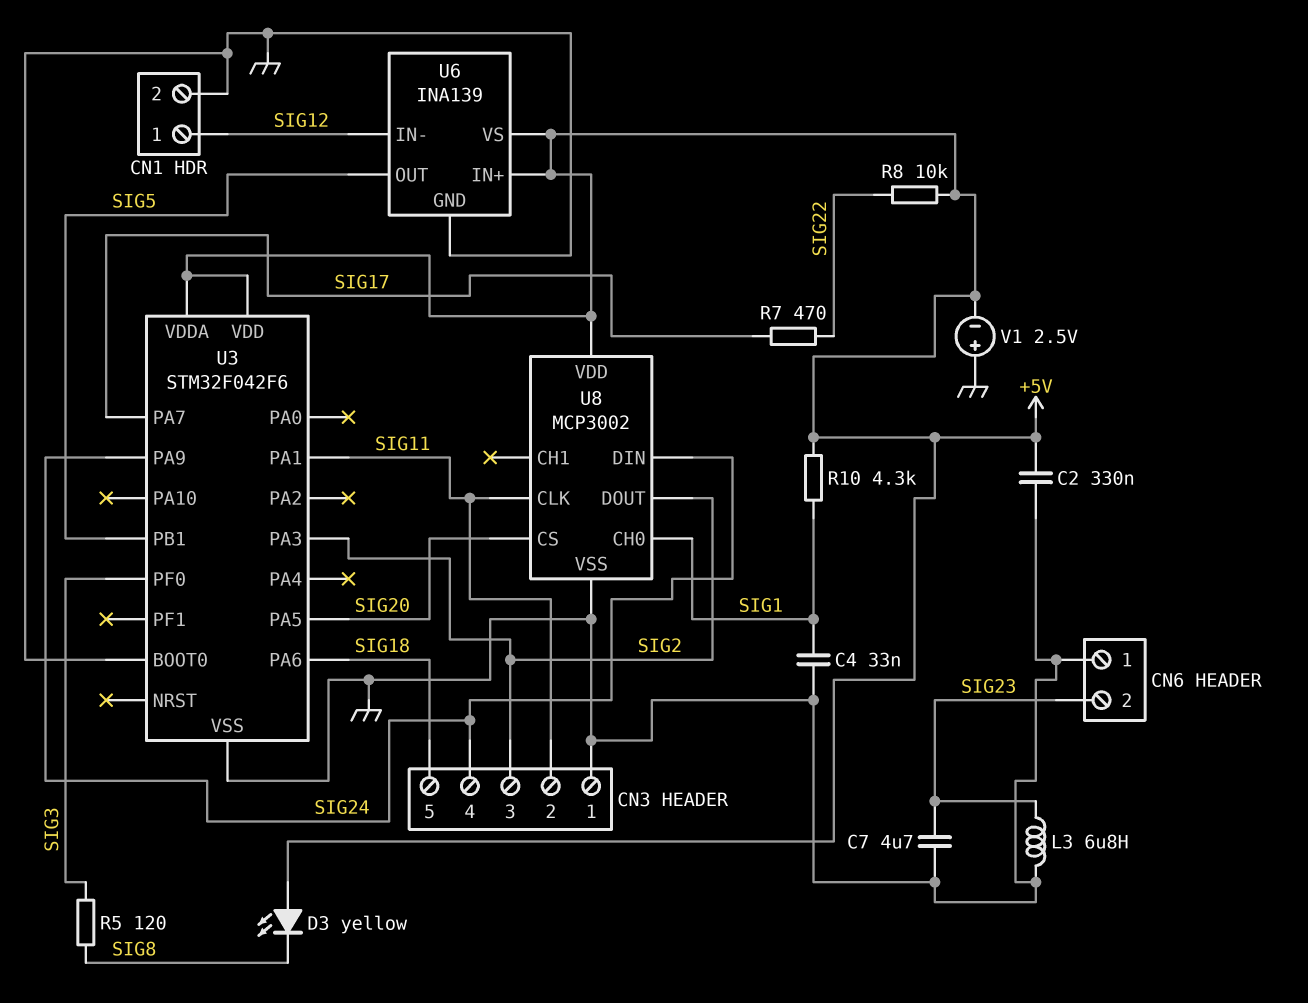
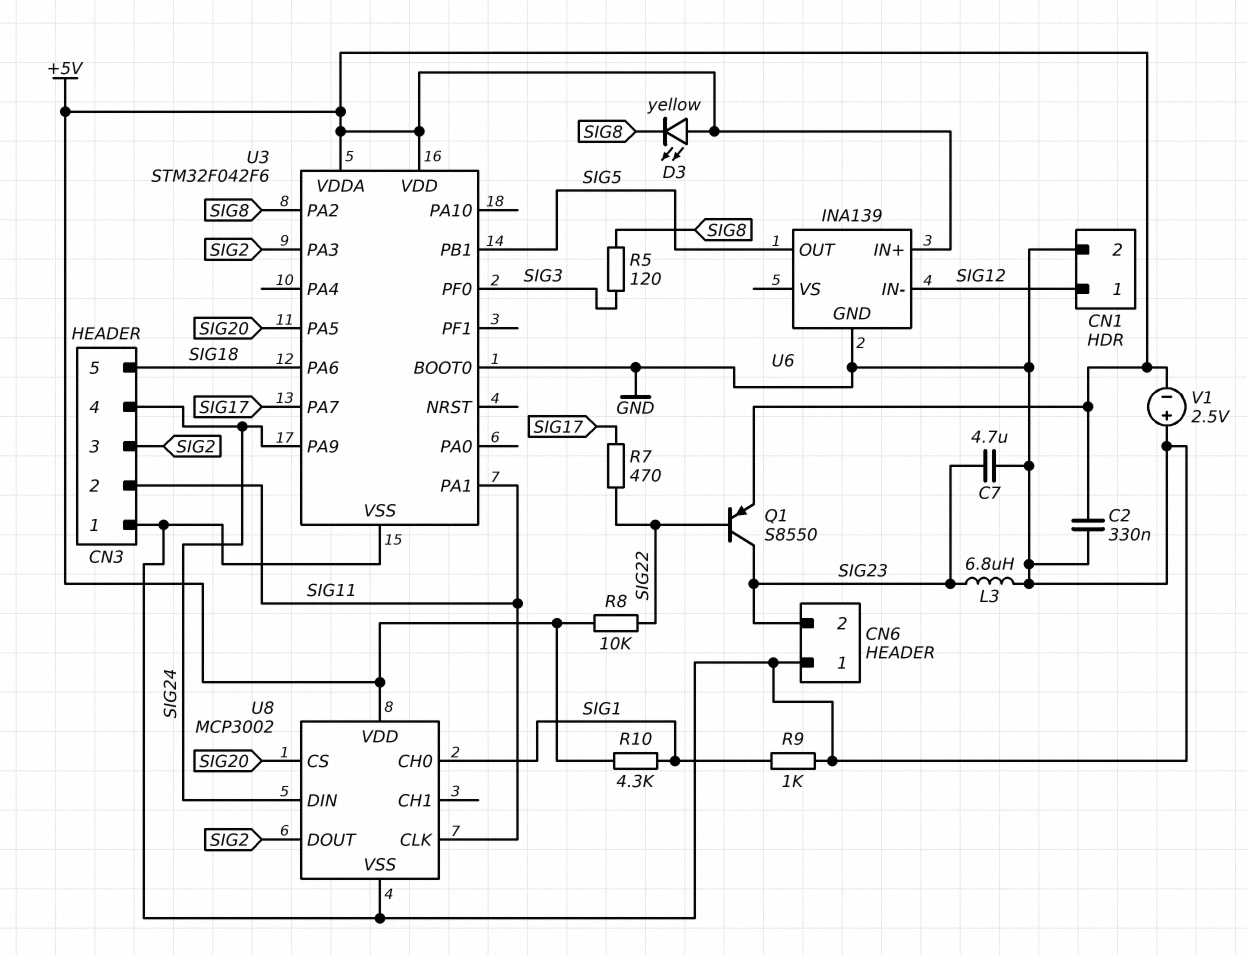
C4: 33nF (GND, SIG1) -> none
Q1: none -> PNP S8550 (B SIG22, C SIG23, E +5V)
R9: none -> 1k (GND, SIG1)
U3 pin PA2: none -> SIG8
U6 pin VS: +5V -> none

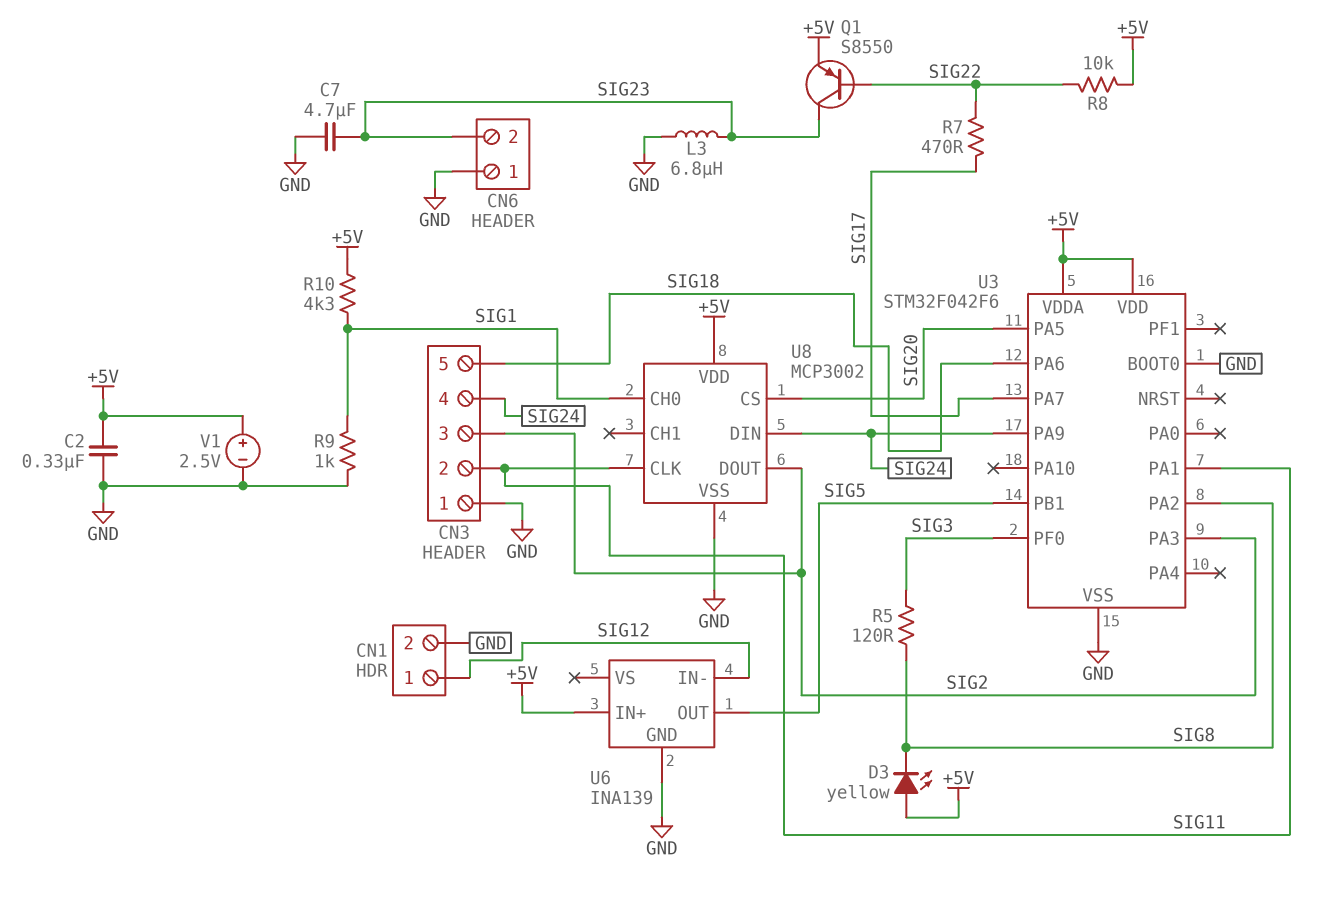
V1: 2.5V (plus GND, minus +5V) -> 2.5V (plus +5V, minus GND)

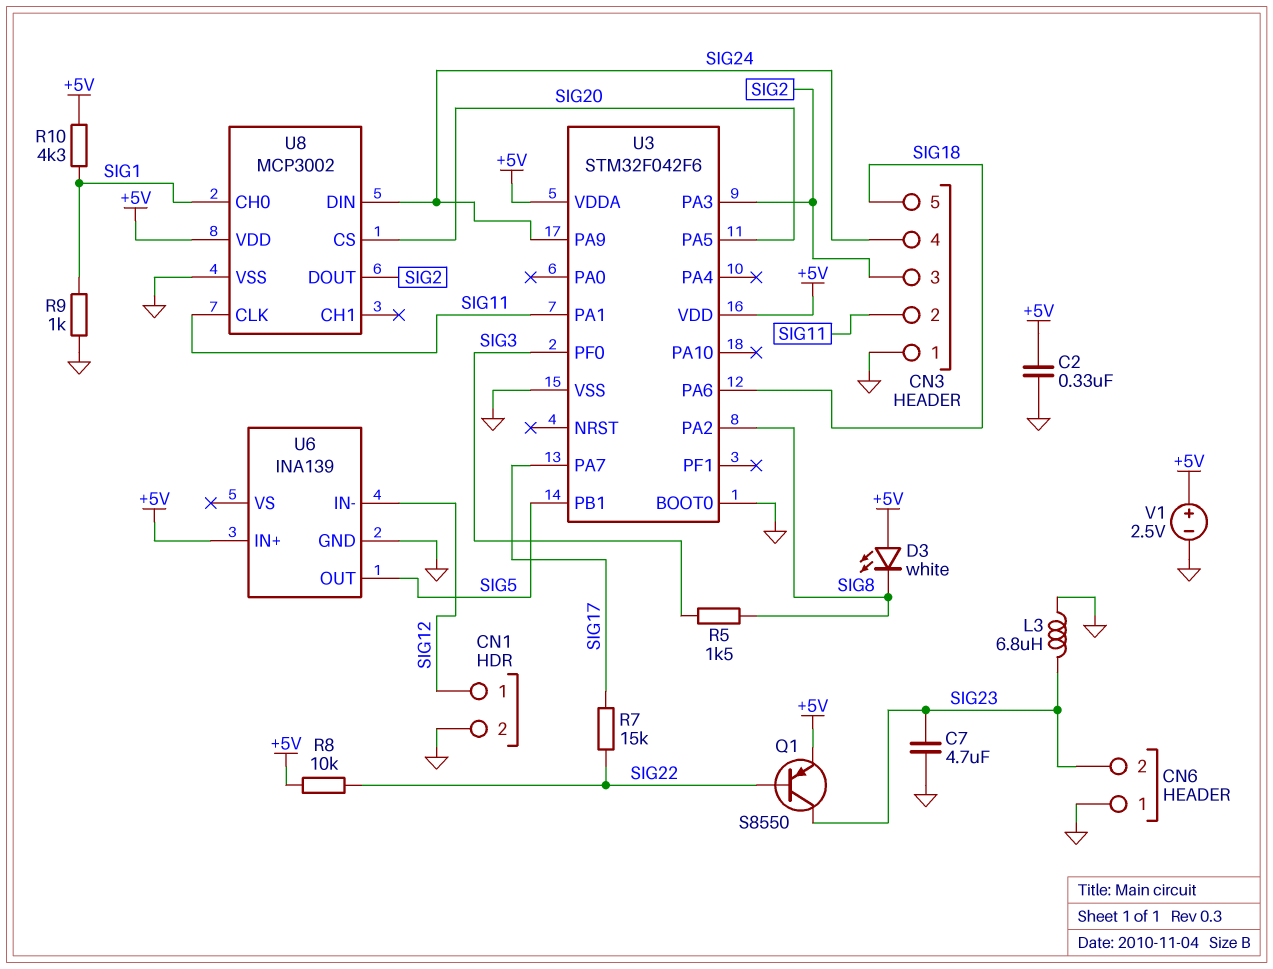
D3: LED yellow (A +5V, K SIG8) -> LED white (A +5V, K SIG8)
R5: 120 (SIG3, SIG8) -> 1.5k (SIG3, SIG8)
R7: 470 (SIG17, SIG22) -> 15k (SIG17, SIG22)

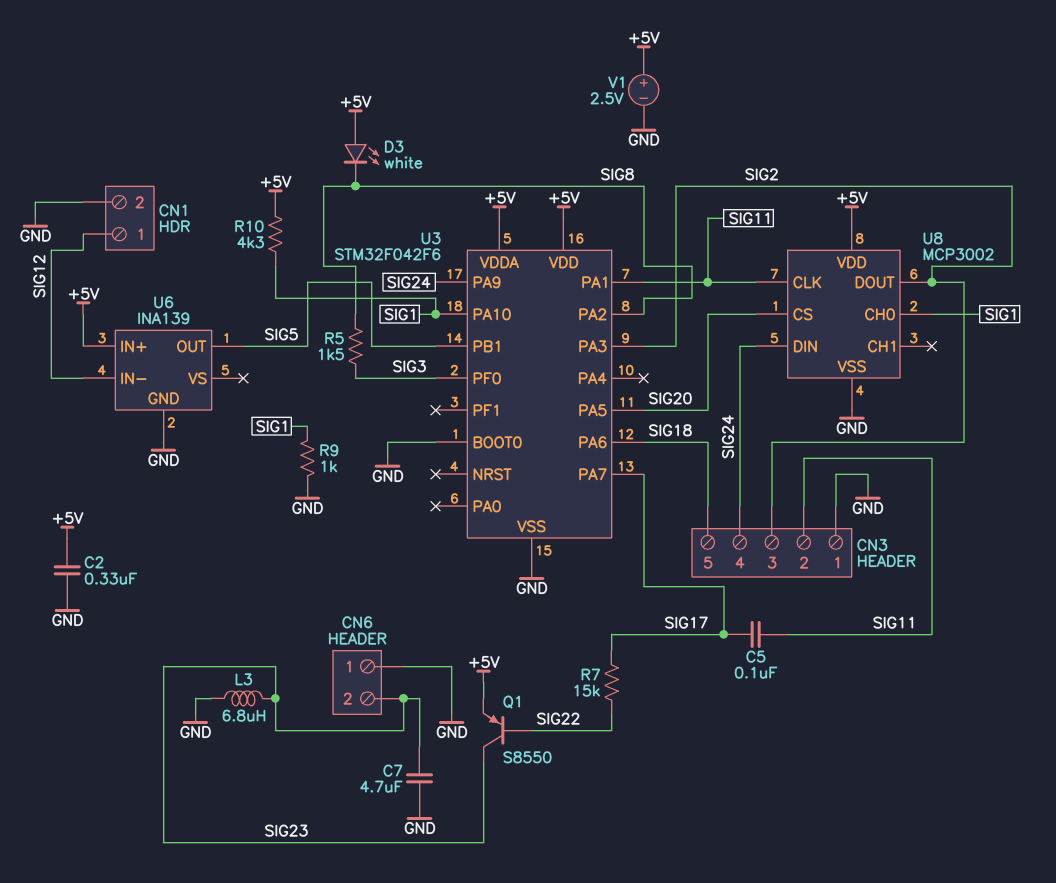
C5: none -> 100nF (SIG11, SIG17)
R8: 10k (+5V, SIG22) -> none
U3 pin PA10: none -> SIG1

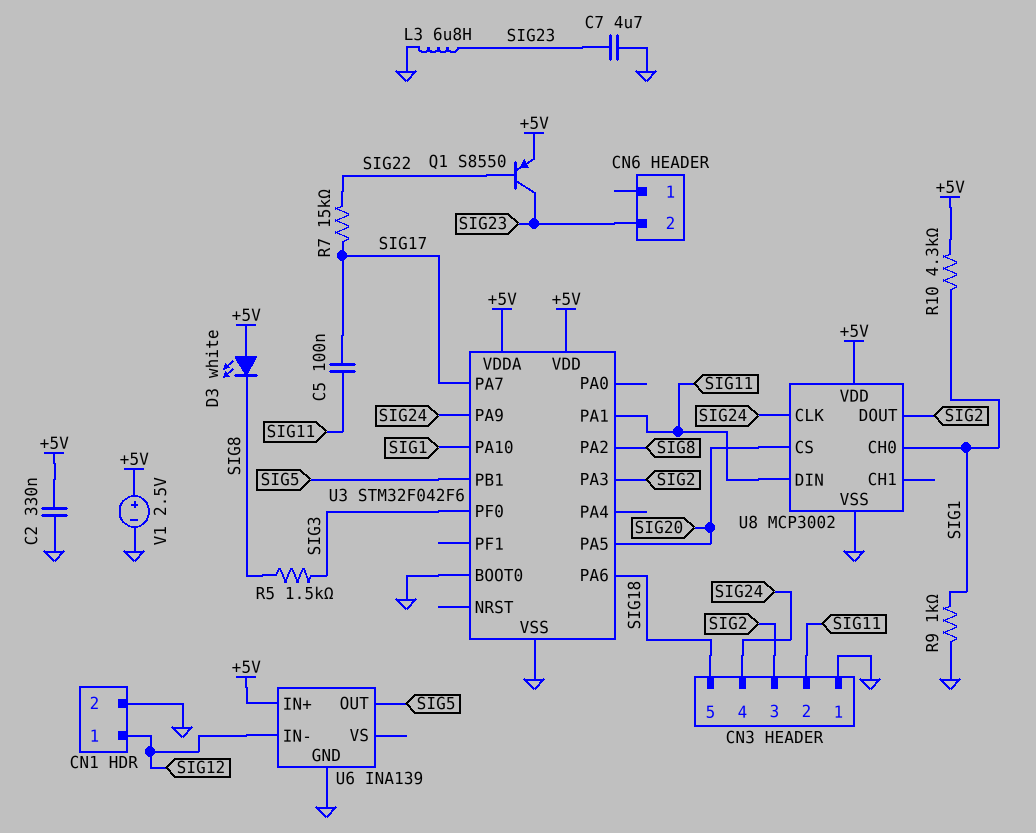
CN6 pin 1: GND -> none
U8 pin CLK: SIG11 -> SIG24
U8 pin DIN: SIG24 -> SIG11

